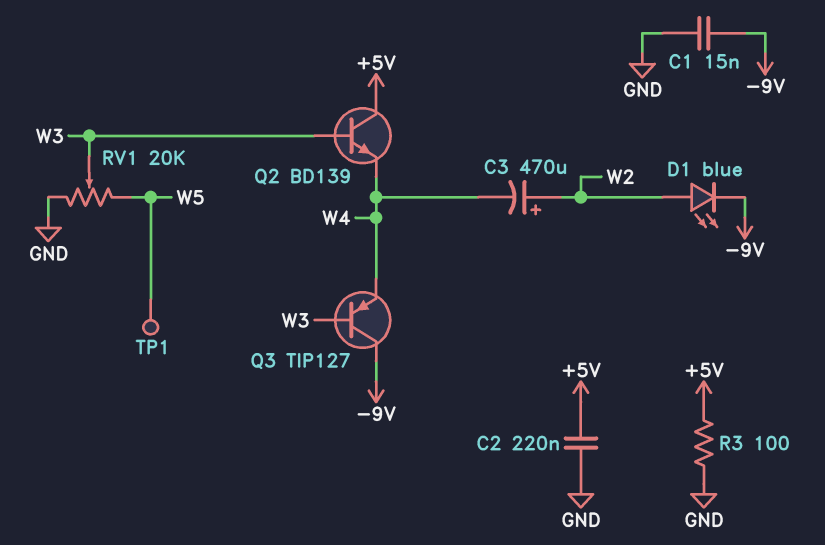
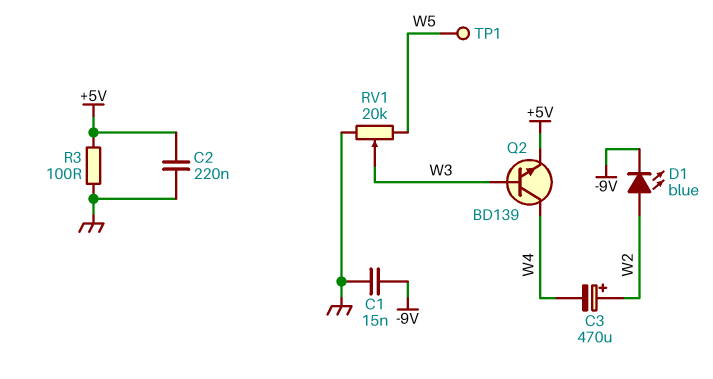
Q2: NPN BD139 (B W3, C +5V, E W4) -> NPN BD139 (B W3, C W4, E +5V)
Q3: PNP TIP127 (B W3, C -9V, E W4) -> none

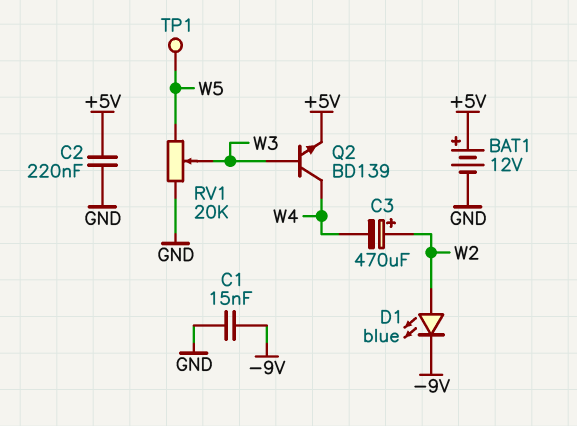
BAT1: none -> 12V (plus +5V, minus GND)
R3: 100 (+5V, GND) -> none

